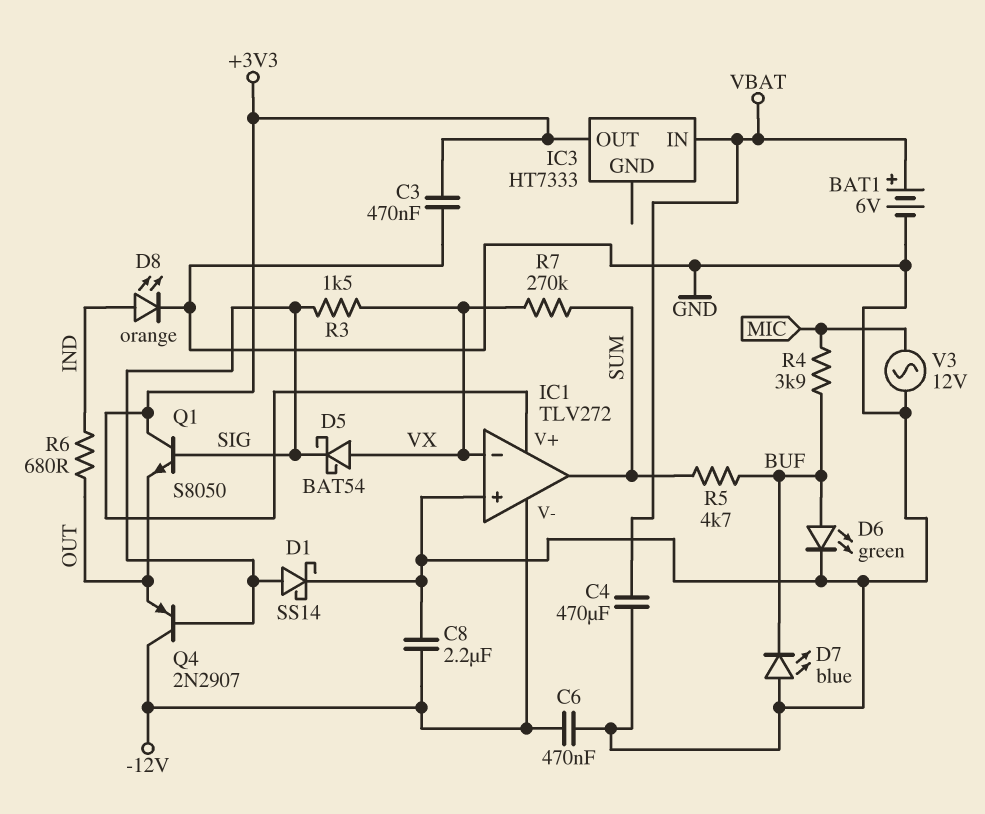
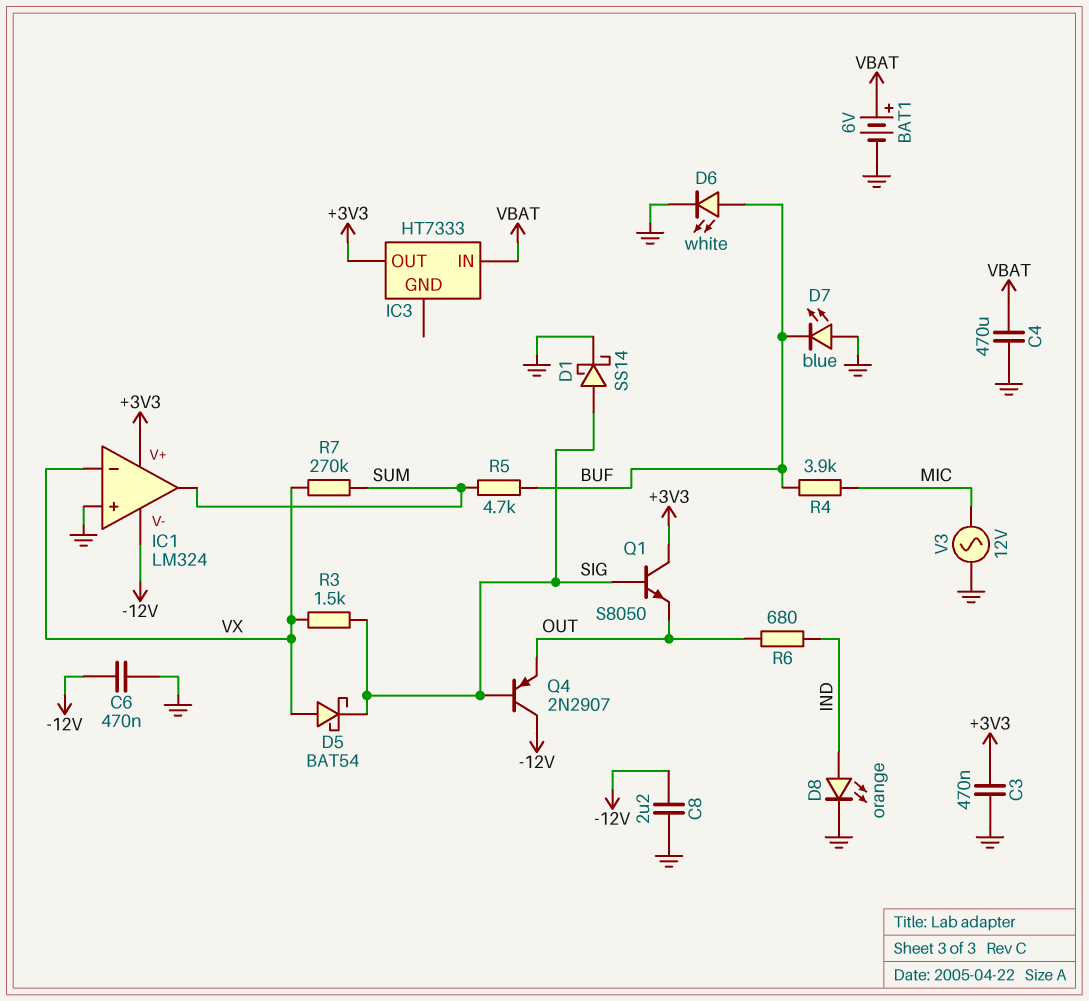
D6: LED green (A BUF, K GND) -> LED white (A BUF, K GND)
IC1: TLV272 -> LM324

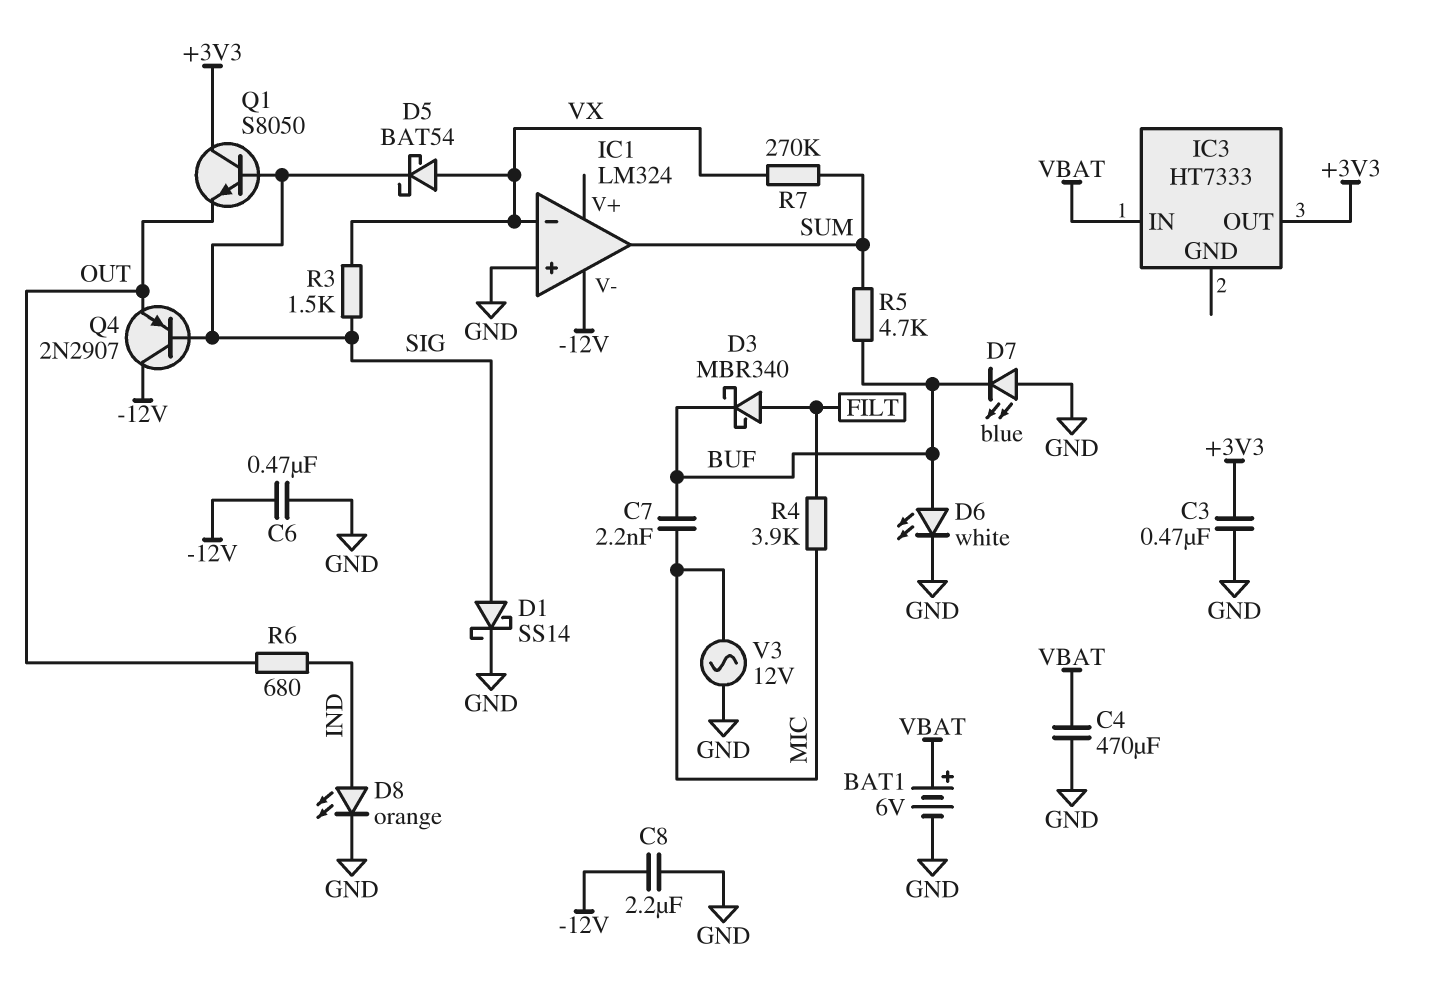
C7: none -> 2.2nF (BUF, MIC)
D3: none -> schottky MBR340 (A FILT, K BUF)
IC1 pin V+: +3V3 -> none
R4: 3.9k (BUF, MIC) -> 3.9k (FILT, MIC)

